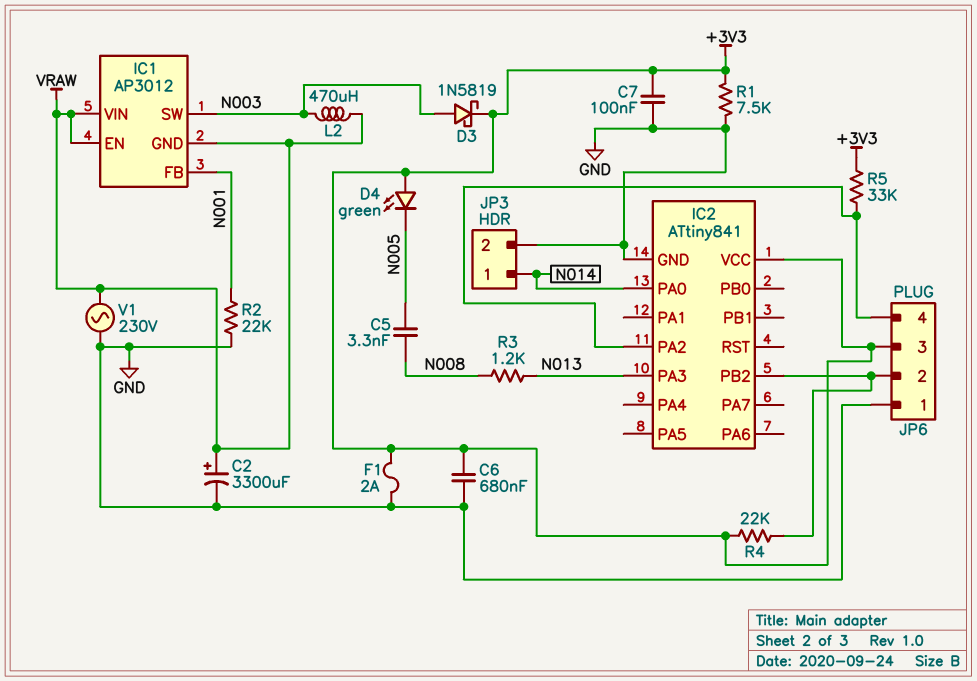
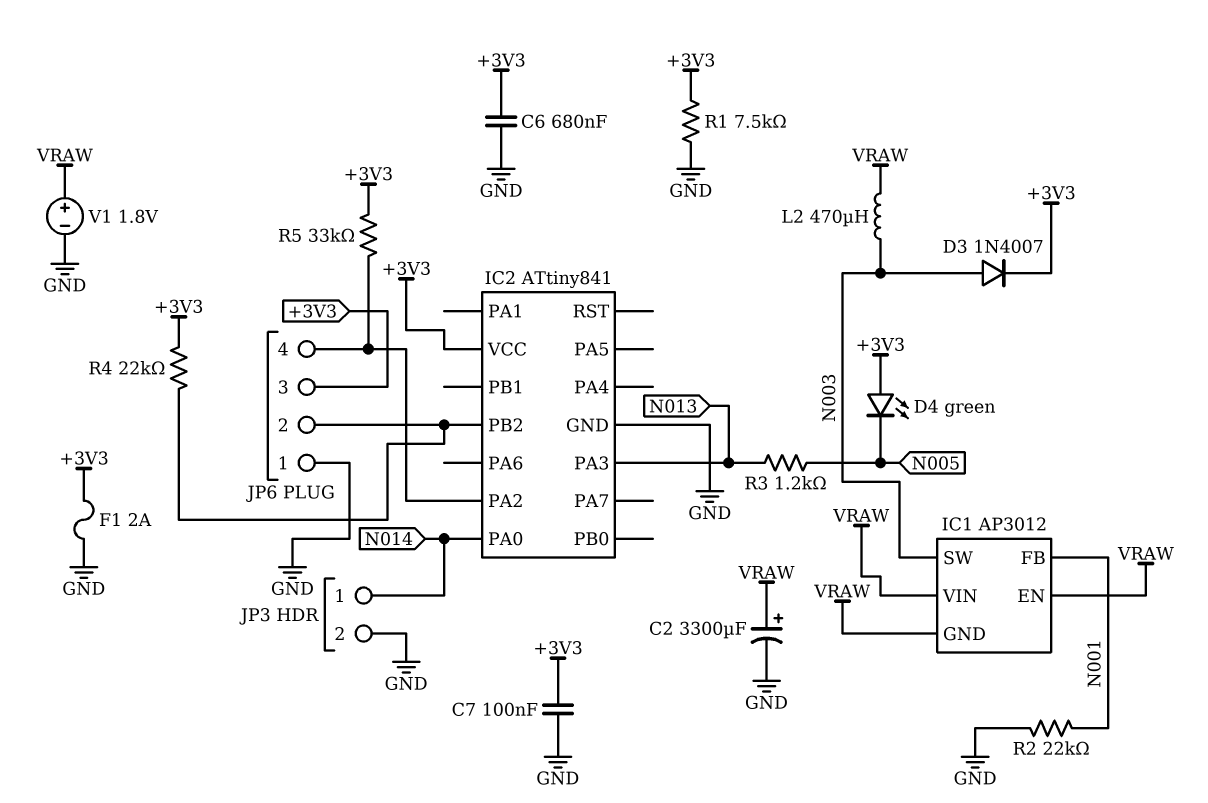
C5: 3.3nF (N005, N008) -> none
D3: schottky 1N5819 (A N003, K +3V3) -> diode 1N4007 (A N003, K +3V3)
R3: 1.2k (N008, N013) -> 1.2k (N005, N013)
V1: AC 230V (GND, VRAW) -> 1.8V (plus VRAW, minus GND)

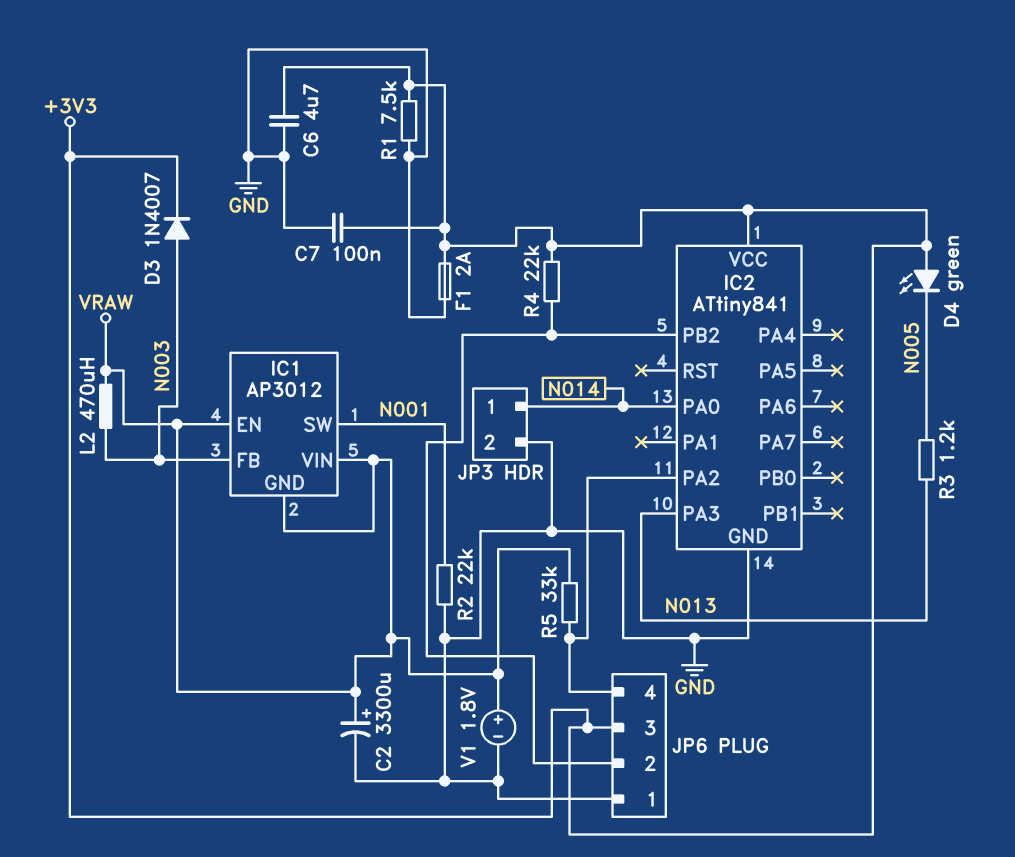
C6: 680nF (+3V3, GND) -> 4.7uF (+3V3, GND)
IC1 pin FB: N001 -> N003
IC1 pin SW: N003 -> N001
R5: 33k (+3V3, IC2/PA2) -> 33k (IC2/PA2, VRAW)

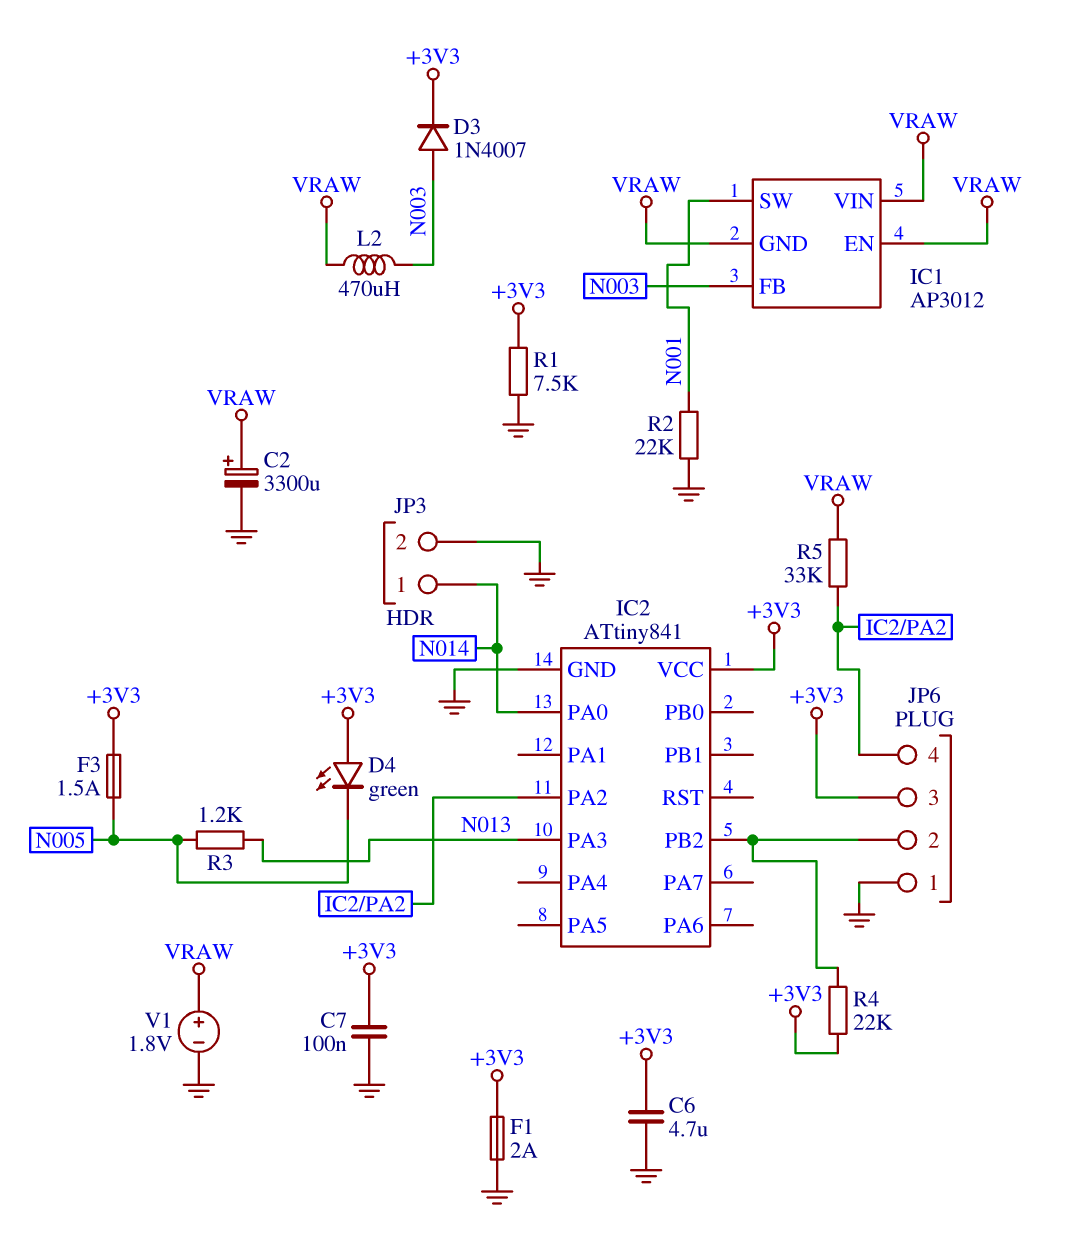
F3: none -> 1.5A (+3V3, N005)

